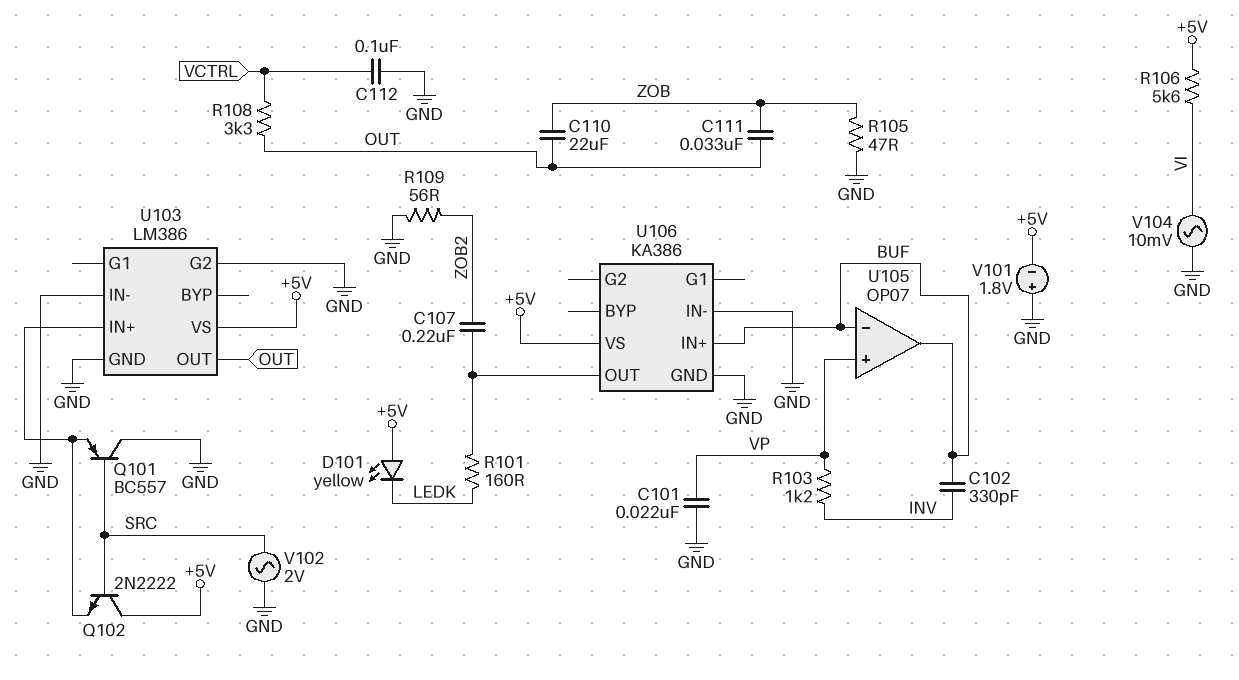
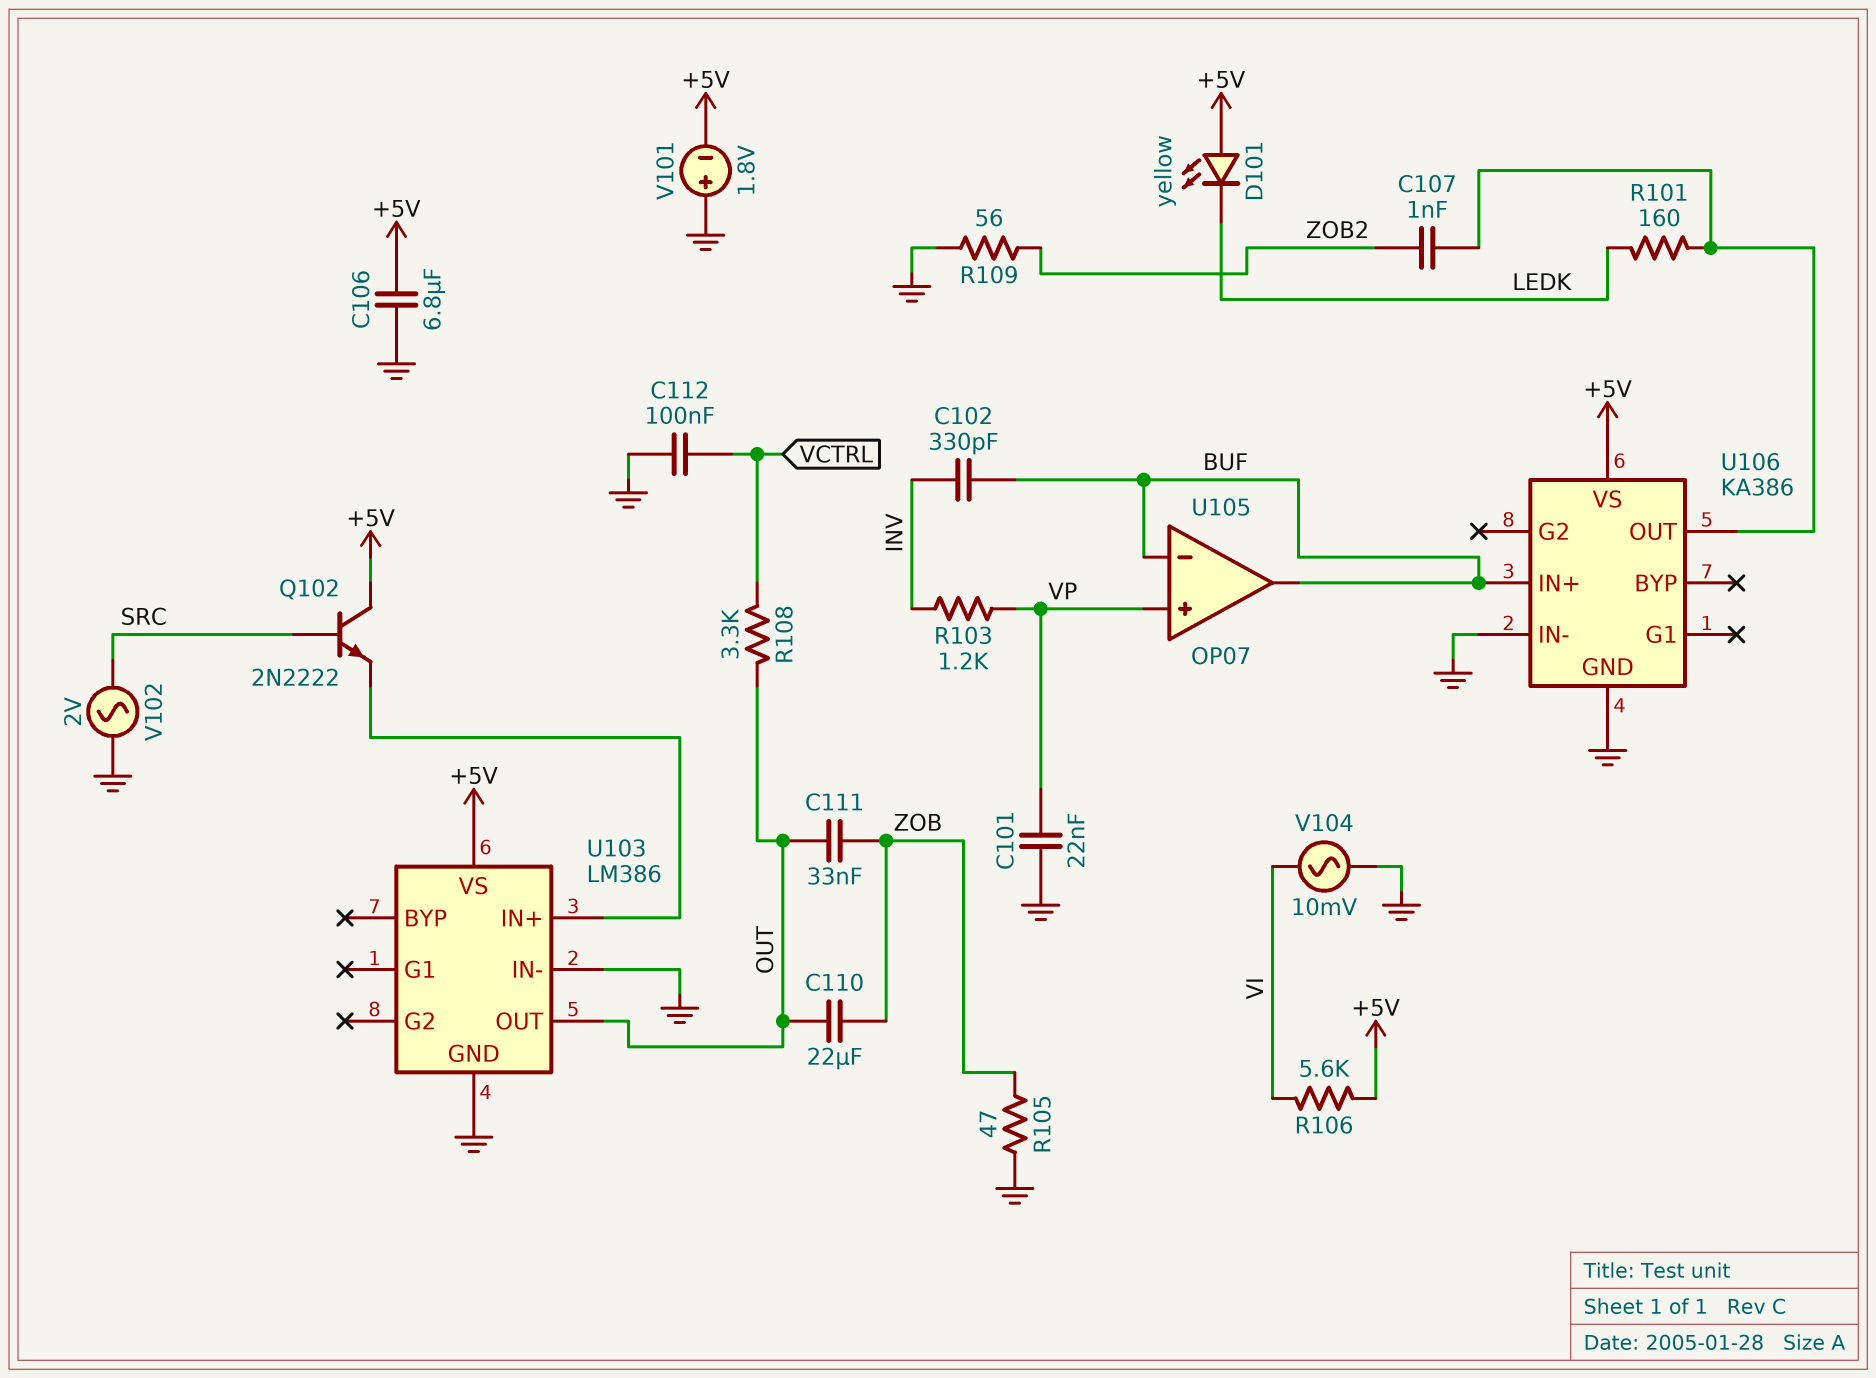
C106: none -> 6.8uF (+5V, GND)
C107: 220nF (U106/OUT, ZOB2) -> 1nF (U106/OUT, ZOB2)
Q101: PNP BC557 (B SRC, C GND, E U103/IN+) -> none
U103 pin G2: GND -> none

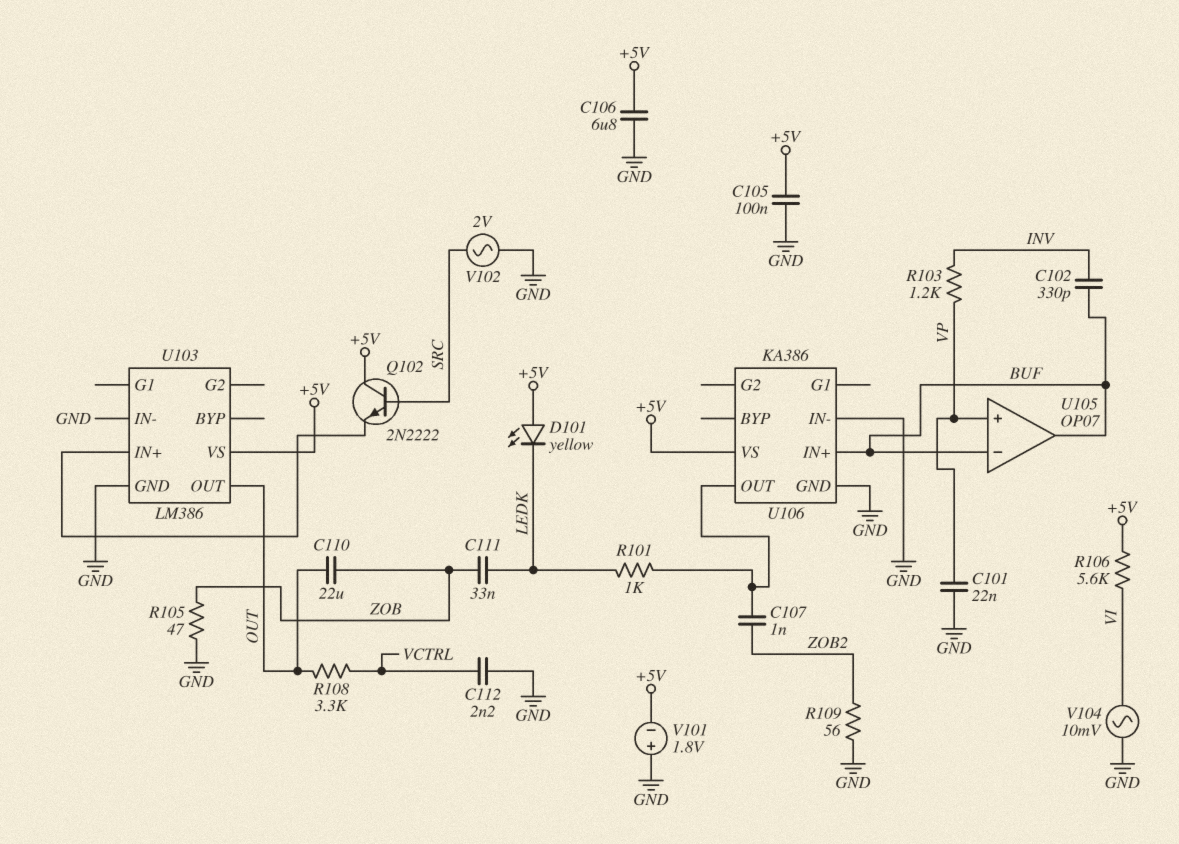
C105: none -> 100nF (+5V, GND)
C111: 33nF (OUT, ZOB) -> 33nF (LEDK, ZOB)
C112: 100nF (GND, VCTRL) -> 2.2nF (GND, VCTRL)
R101: 160 (LEDK, U106/OUT) -> 1k (LEDK, U106/OUT)

